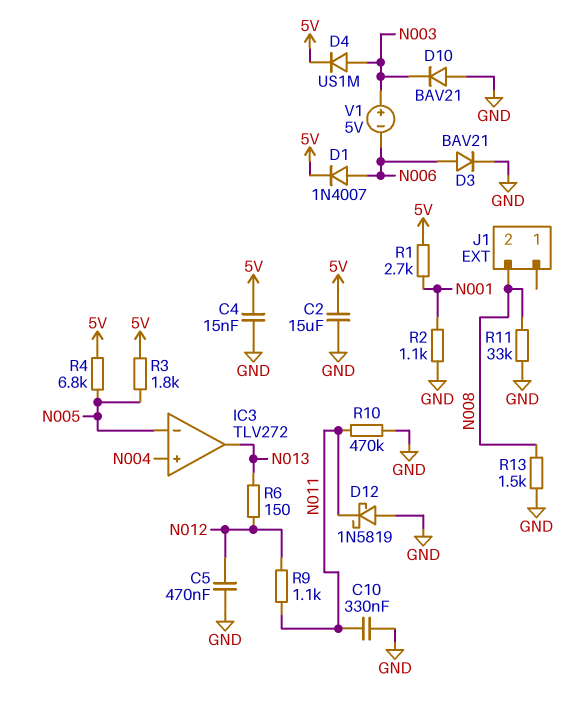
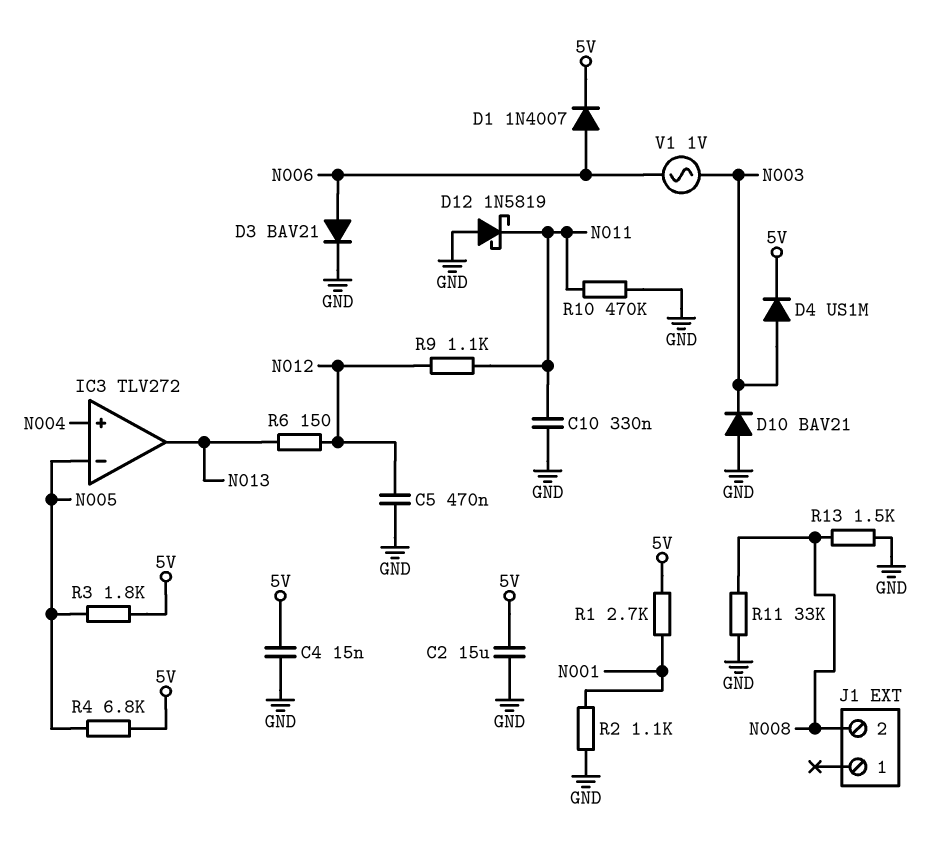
V1: 5V (plus N003, minus N006) -> AC 1V (N003, N006)

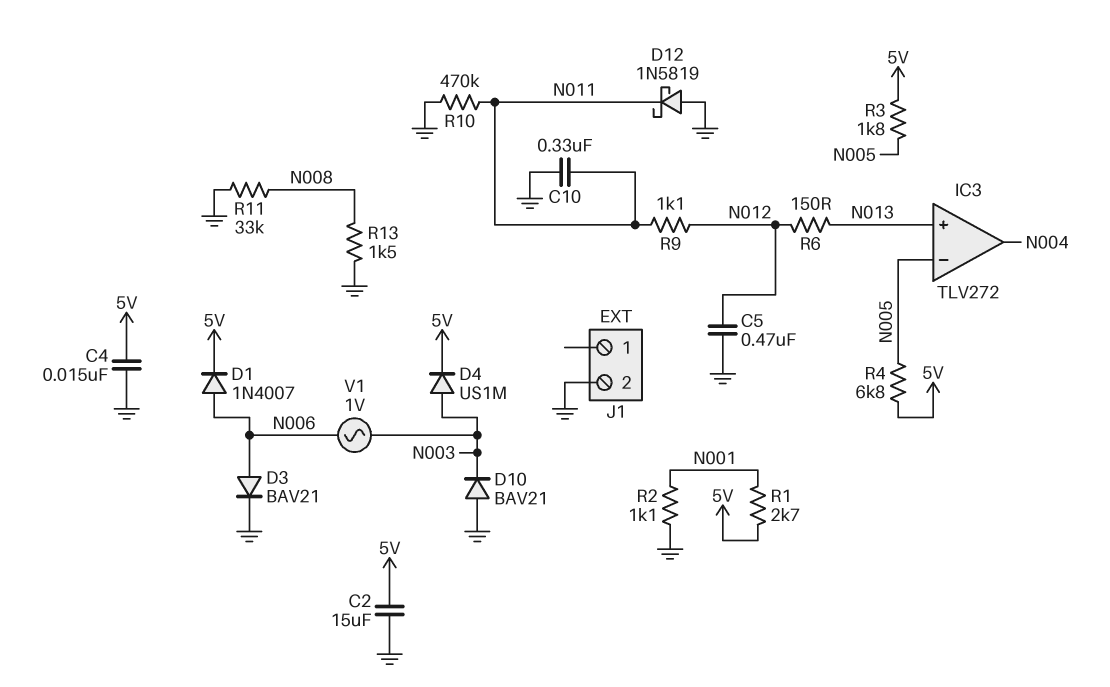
IC3 pin in+: N004 -> N013
IC3 pin out: N013 -> N004
J1 pin 2: N008 -> GND

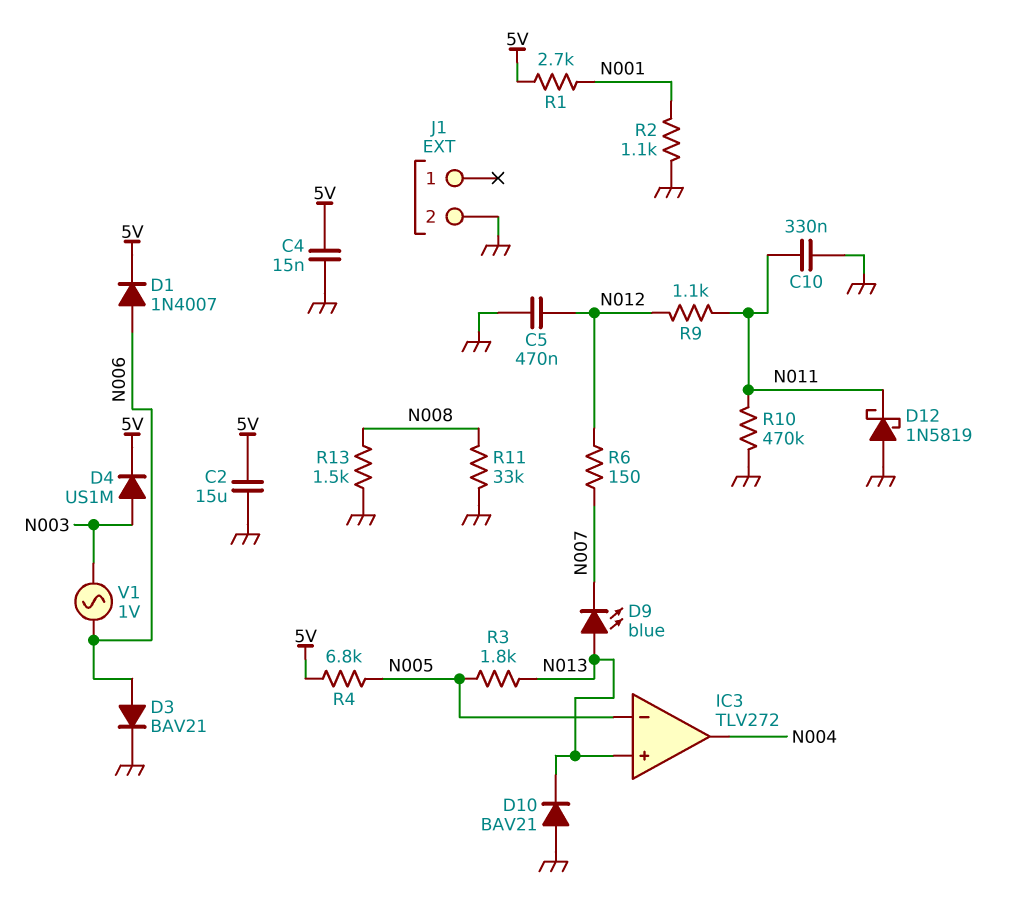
D9: none -> LED blue (A N013, K N007)
D10: diode BAV21 (A GND, K N003) -> diode BAV21 (A GND, K N013)
R3: 1.8k (5V, N005) -> 1.8k (N005, N013)
R6: 150 (N012, N013) -> 150 (N007, N012)

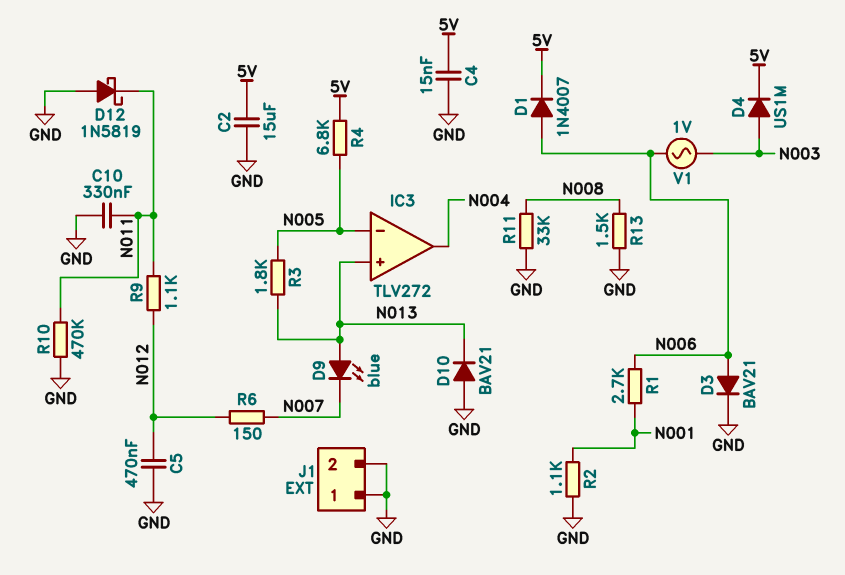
J1 pin 1: none -> GND
R1: 2.7k (5V, N001) -> 2.7k (N001, N006)

